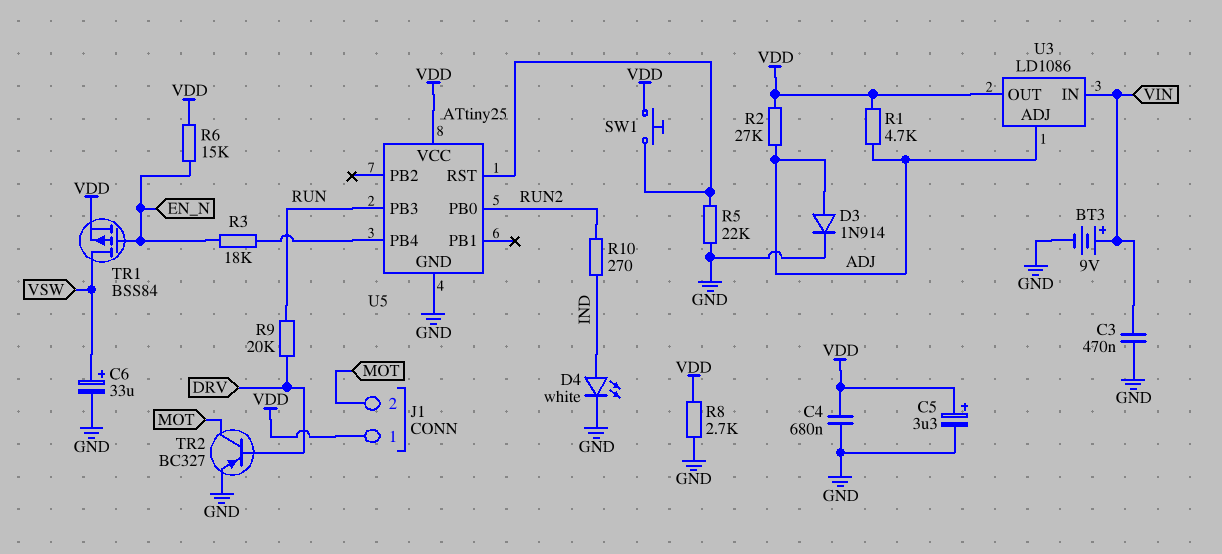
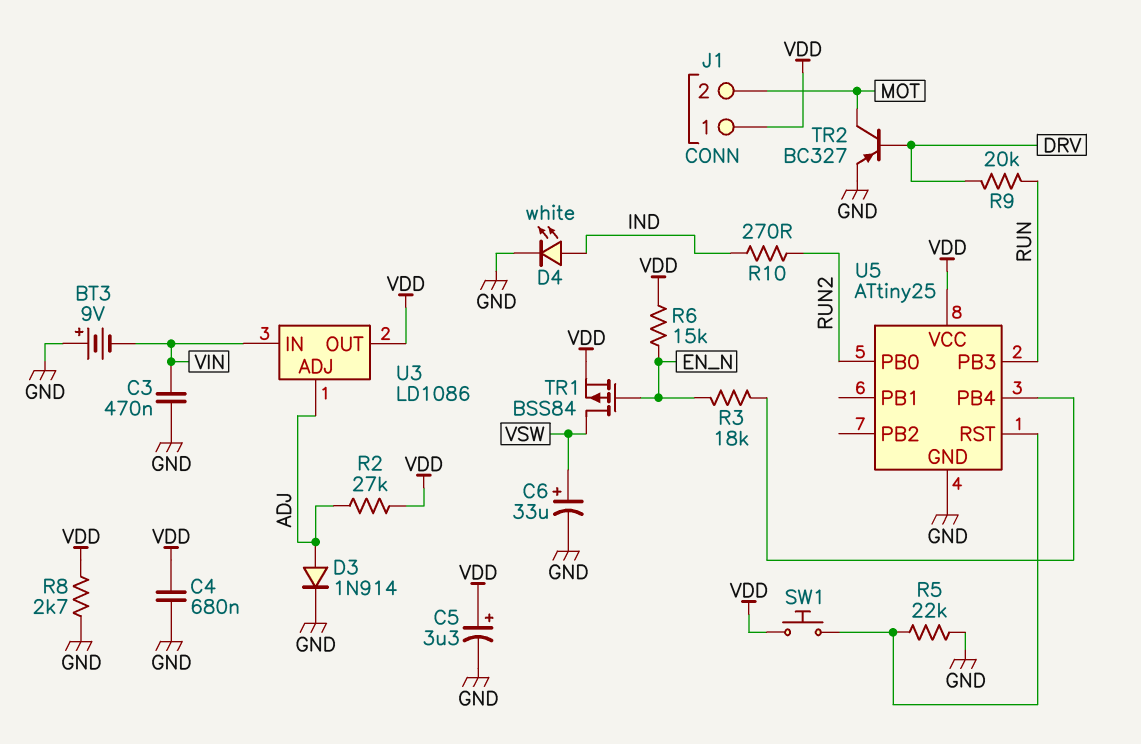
BT3: 9V (plus VIN, minus GND) -> 9V (plus GND, minus VIN)
R1: 4.7k (ADJ, VDD) -> none

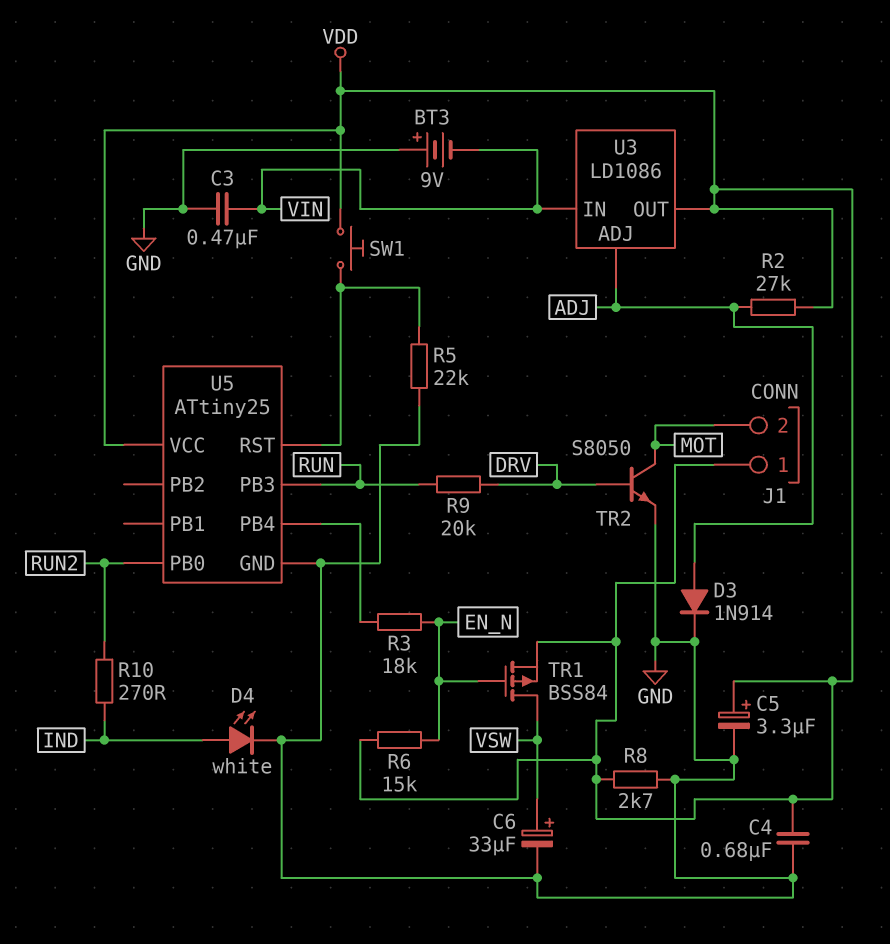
TR2: PNP BC327 (B DRV, C MOT, E GND) -> NPN S8050 (B DRV, C MOT, E GND)

